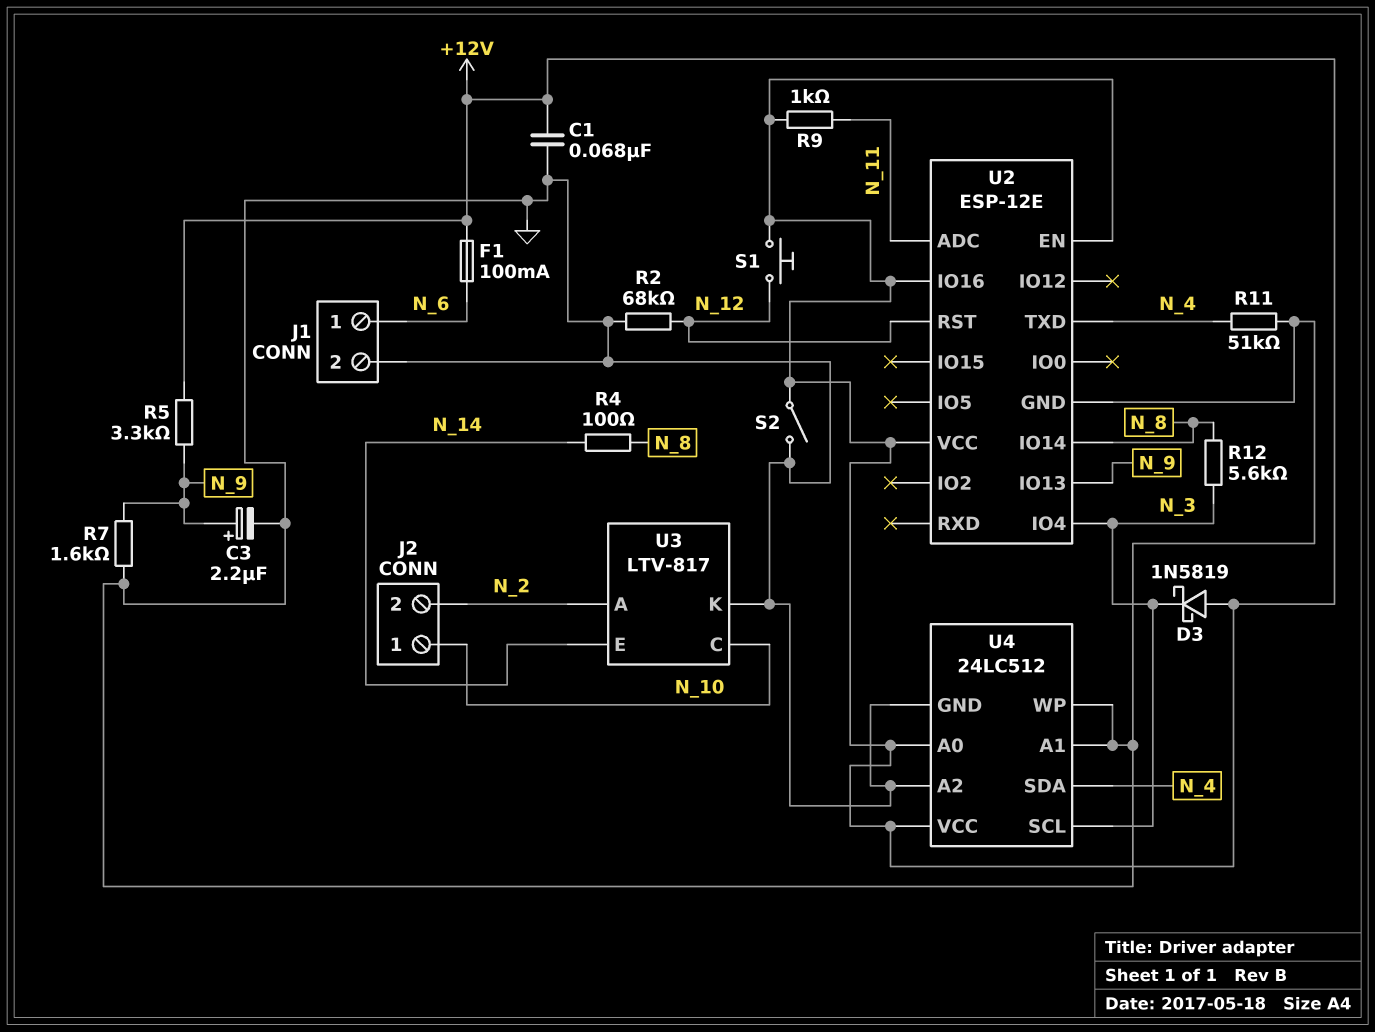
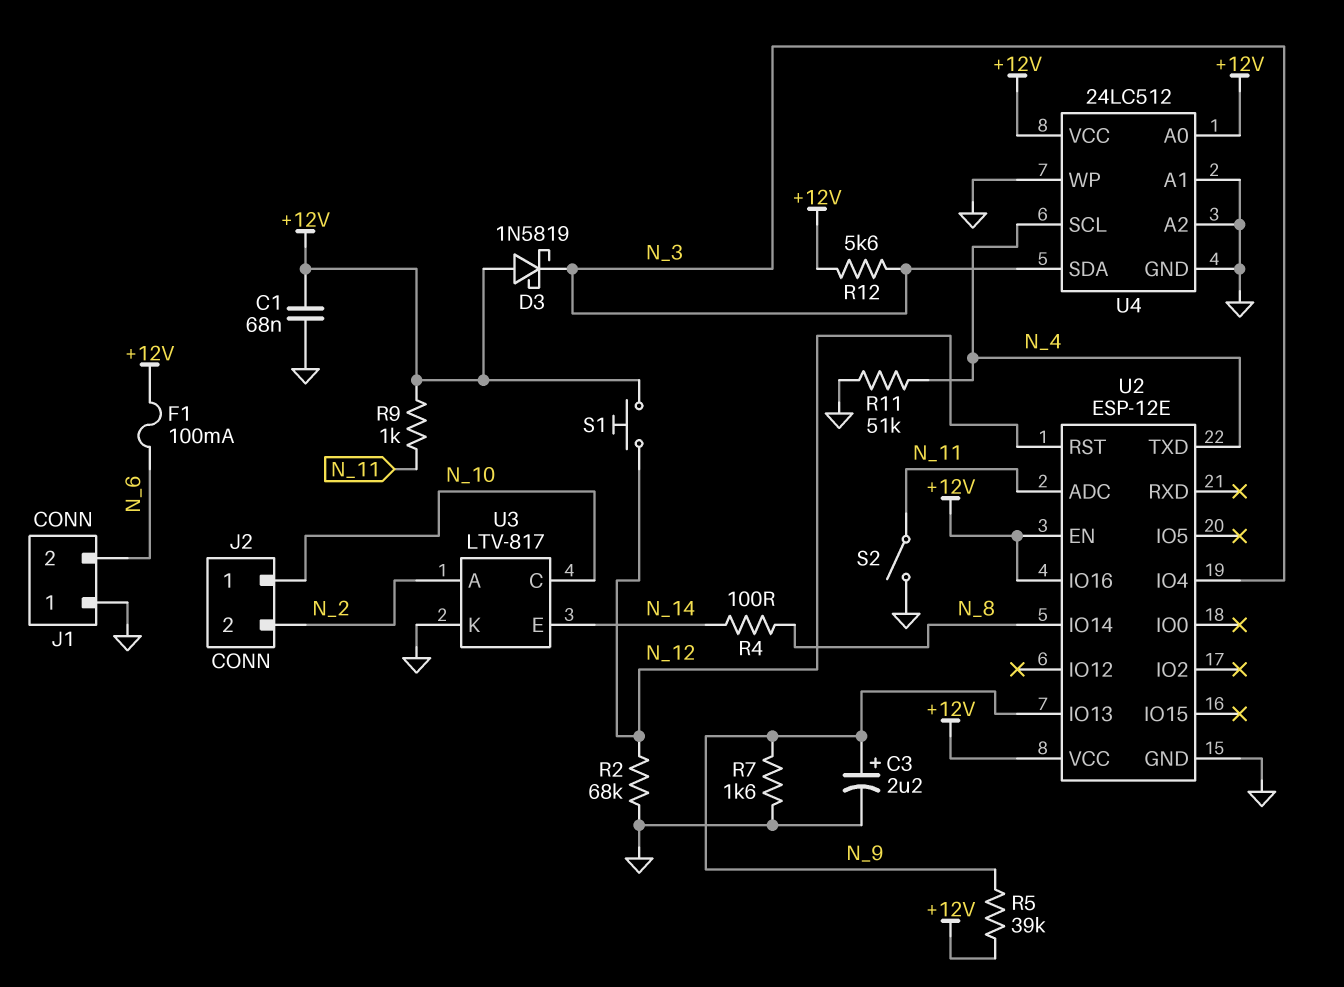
J1 pin 1: N_6 -> GND
J1 pin 2: GND -> N_6
R5: 3.3k (+12V, N_9) -> 39k (+12V, N_9)
R12: 5.6k (N_3, N_8) -> 5.6k (+12V, N_3)
S2: switch (+12V, GND) -> switch (GND, N_11)
U4 pin SCL: N_3 -> N_4
U4 pin SDA: N_4 -> N_3

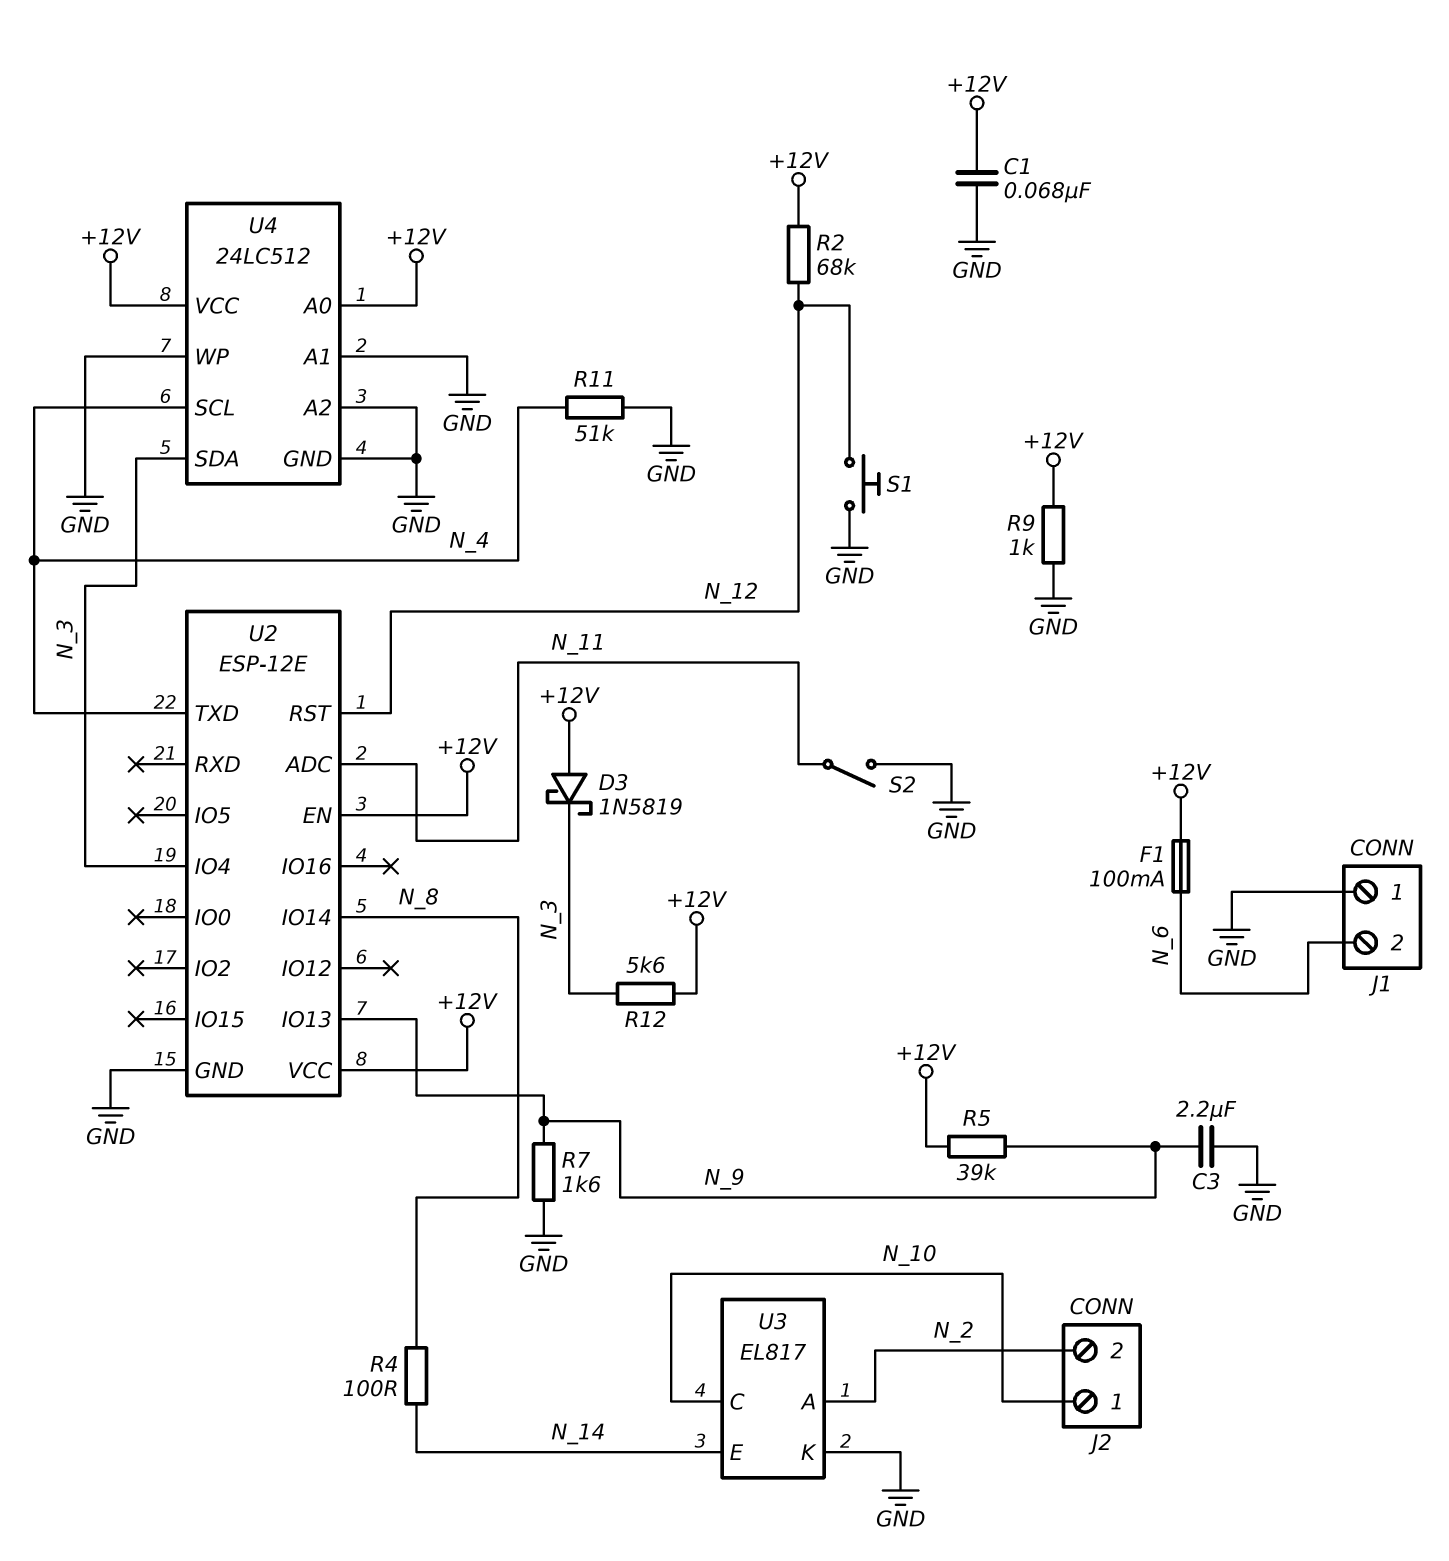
C3: 2.2uF (plus N_9, minus GND) -> 2.2uF (GND, N_9)
R2: 68k (GND, N_12) -> 68k (+12V, N_12)
R9: 1k (+12V, N_11) -> 1k (+12V, GND)
S1: button (+12V, N_12) -> button (GND, N_12)
U2 pin IO16: +12V -> none
U3: LTV-817 -> EL817

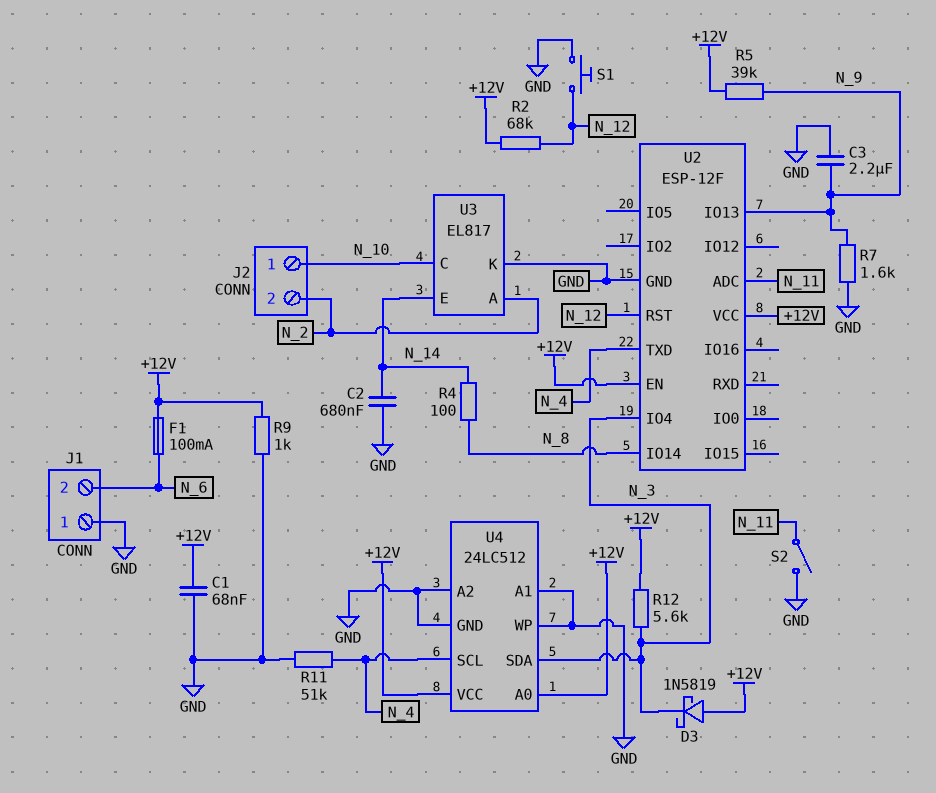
C2: none -> 680nF (GND, N_14)
U2: ESP-12E -> ESP-12F

